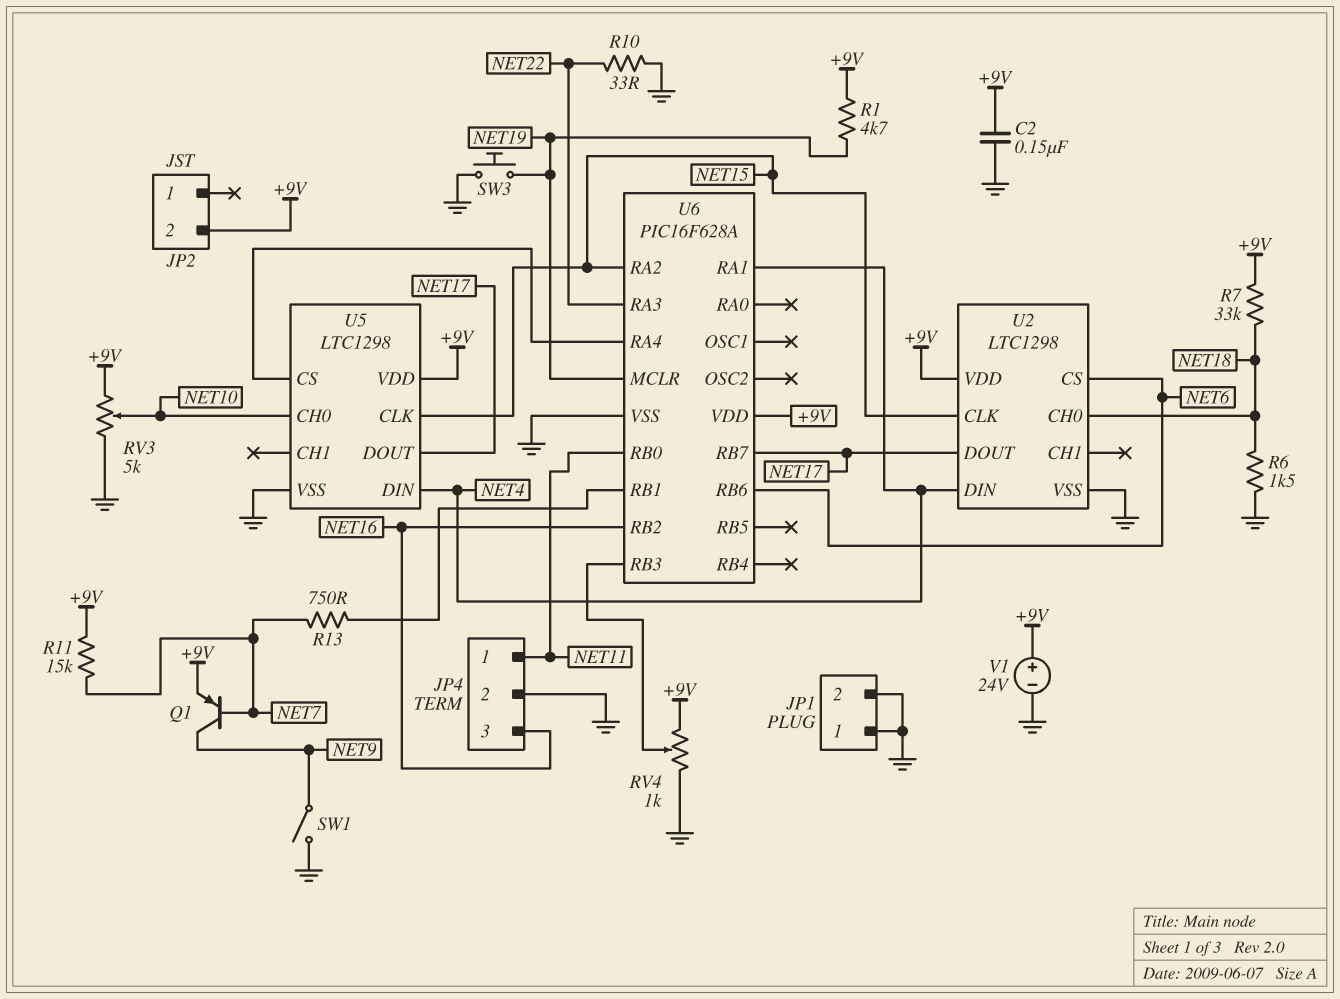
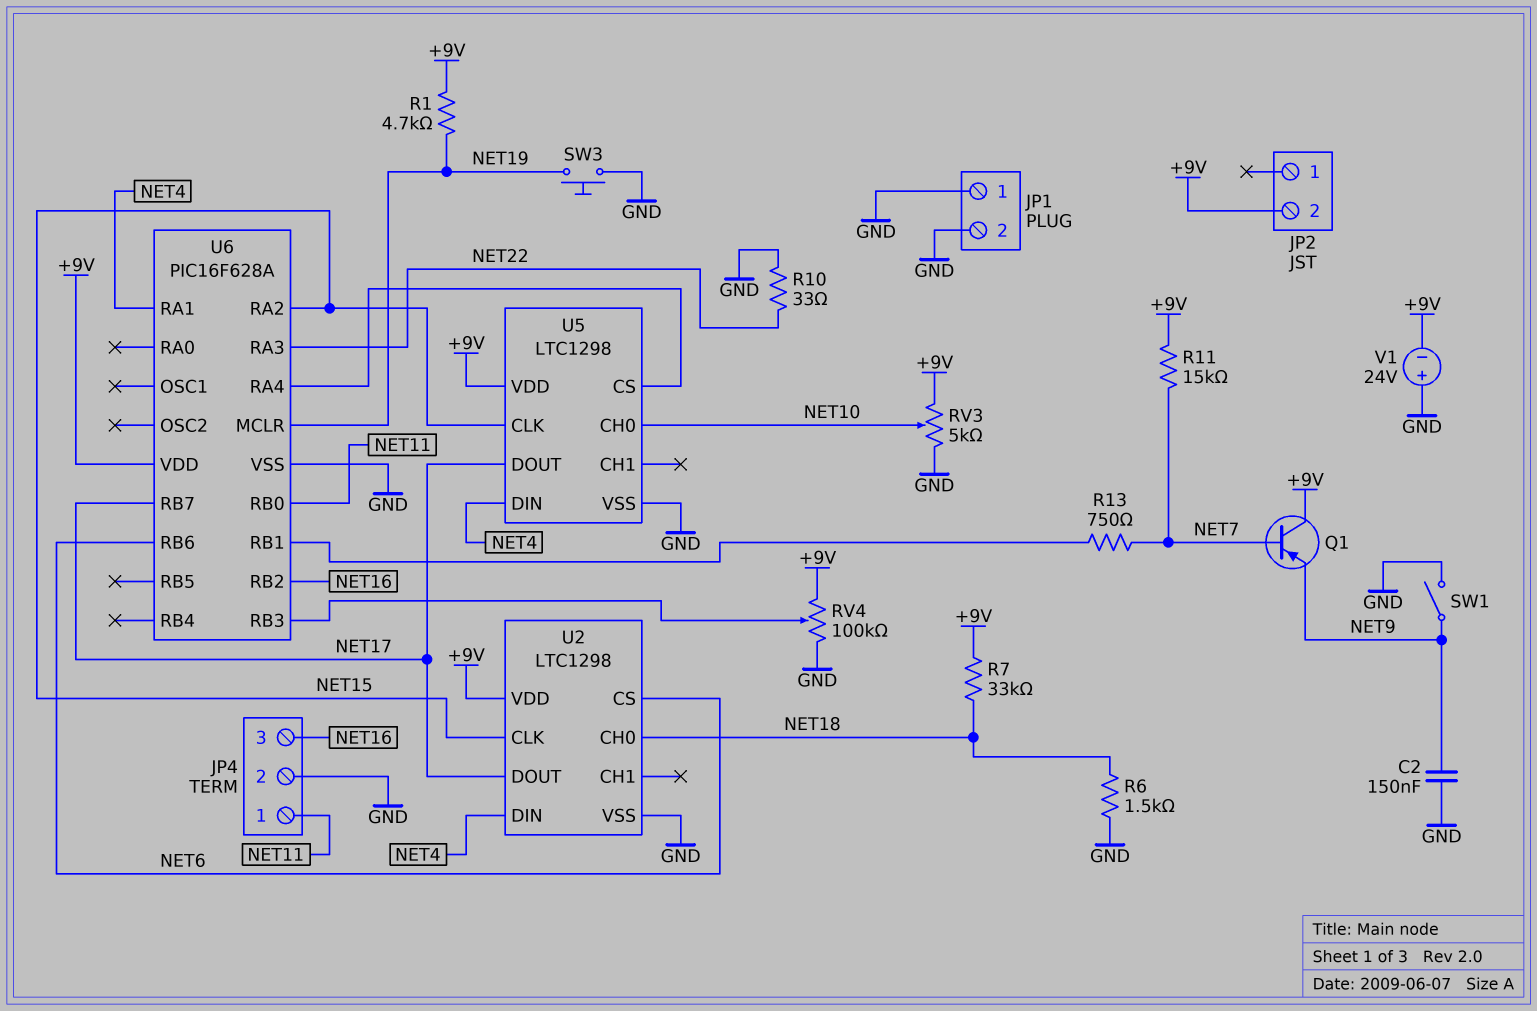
C2: 150nF (+9V, GND) -> 150nF (GND, NET9)
Q1: PNP (B NET7, C NET9, E +9V) -> PNP (B NET7, C +9V, E NET9)
RV4: 1k (+9V, GND, wiper U6/RB3) -> 100k (+9V, GND, wiper U6/RB3)
V1: 24V (plus +9V, minus GND) -> 24V (plus GND, minus +9V)

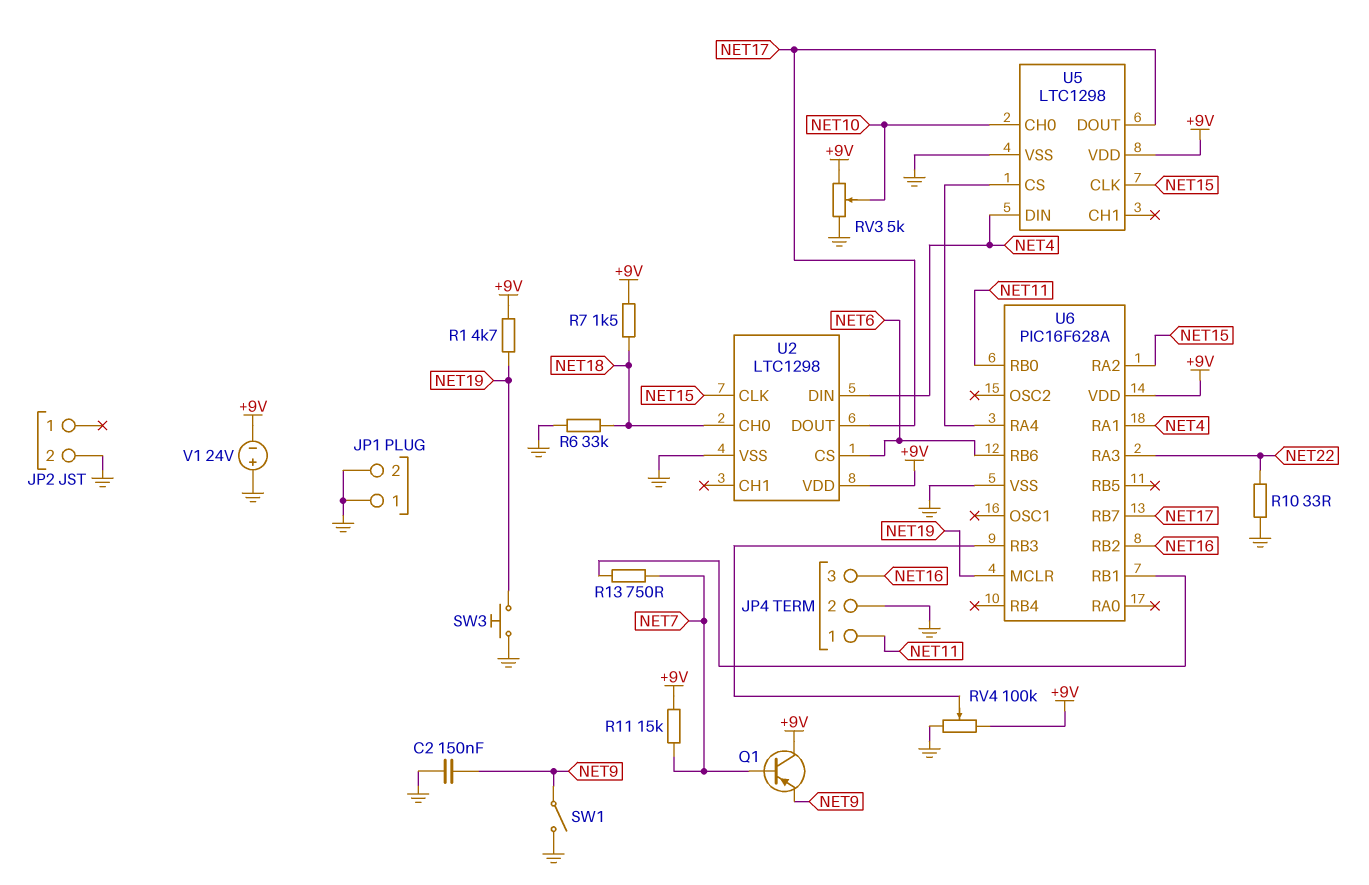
JP2 pin 2: +9V -> GND
R6: 1.5k (GND, NET18) -> 33k (GND, NET18)
R7: 33k (+9V, NET18) -> 1.5k (+9V, NET18)

